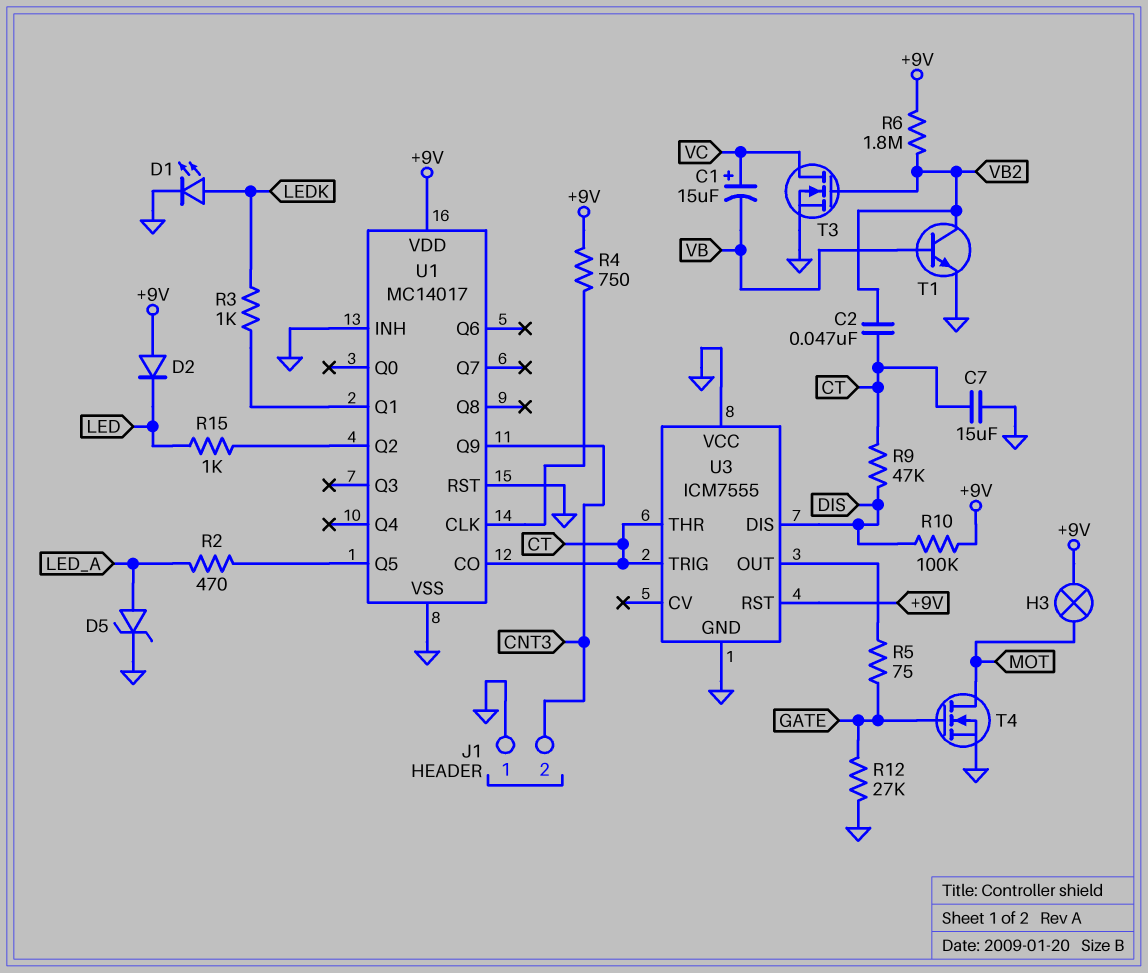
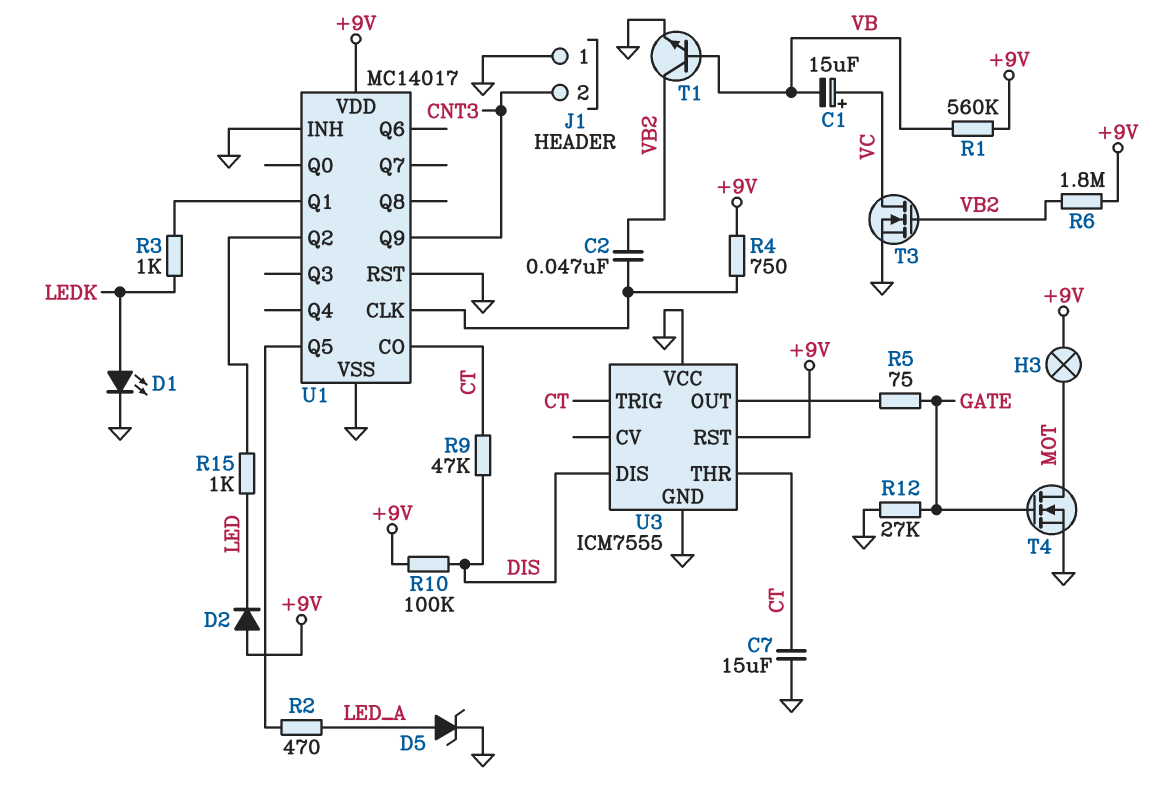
C2: 47nF (CT, VB2) -> 47nF (U1/CLK, VB2)
R1: none -> 560k (+9V, VB)

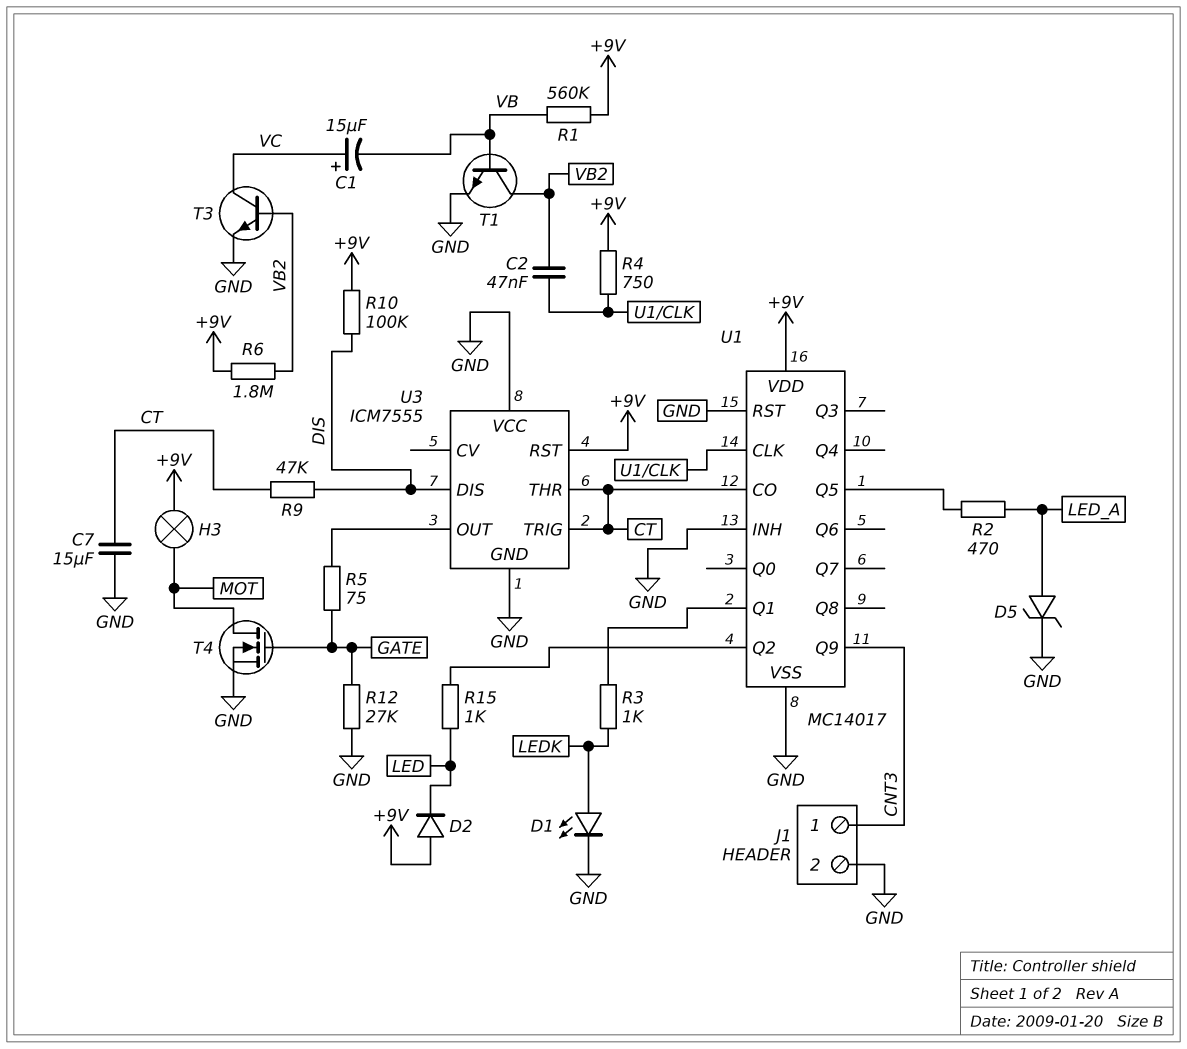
J1 pin 1: GND -> CNT3
J1 pin 2: CNT3 -> GND
T3: NMOS (G VB2, D VC, S GND) -> NPN (B VB2, C VC, E GND)

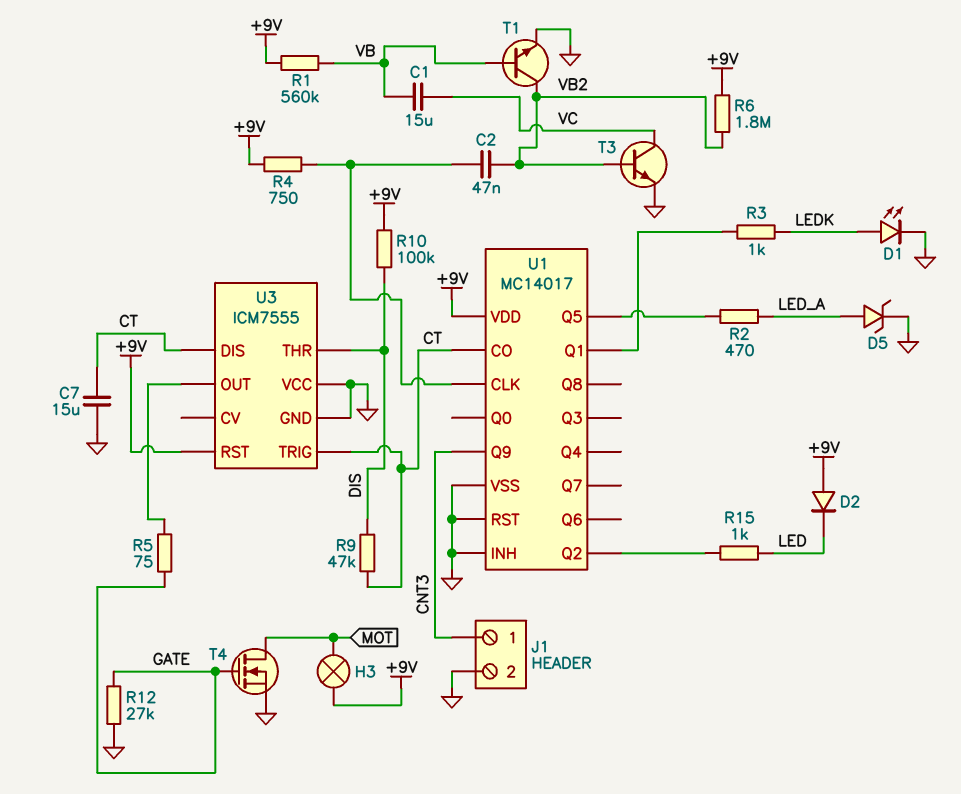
C1: 15uF (plus VC, minus VB) -> 15uF (VB, VC)
U3 pin DIS: DIS -> CT
U3 pin THR: CT -> DIS

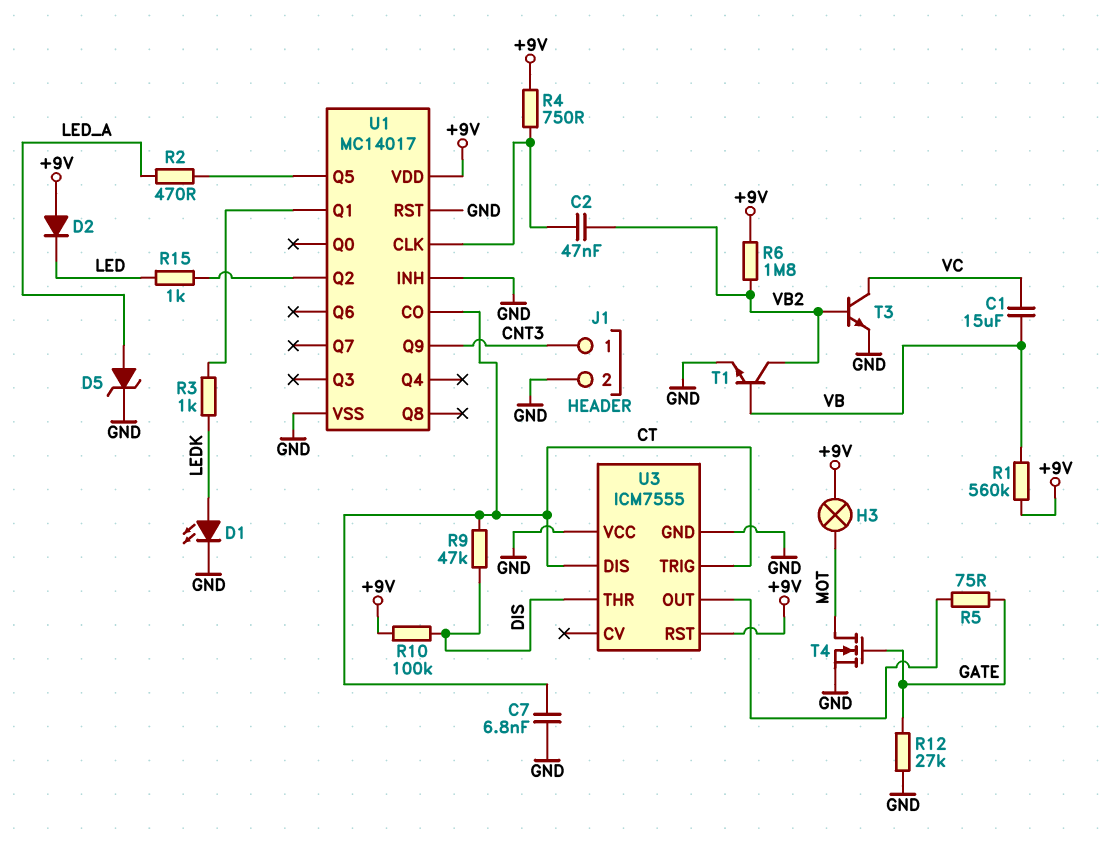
C7: 15uF (CT, GND) -> 6.8nF (CT, GND)

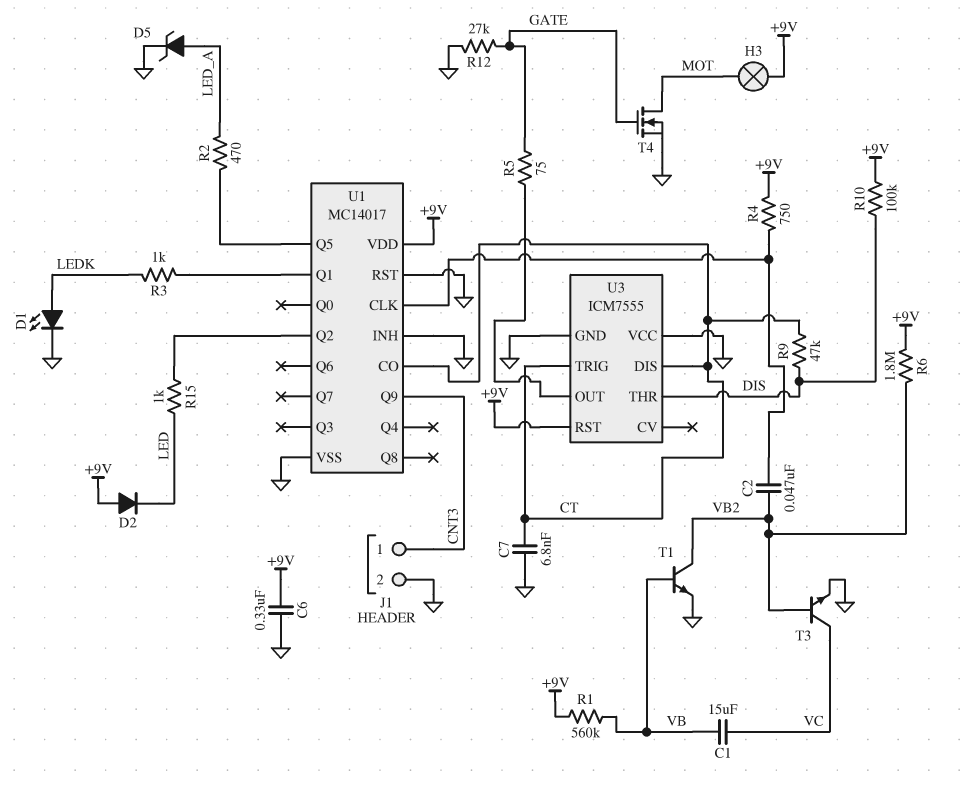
C6: none -> 330nF (+9V, GND)

